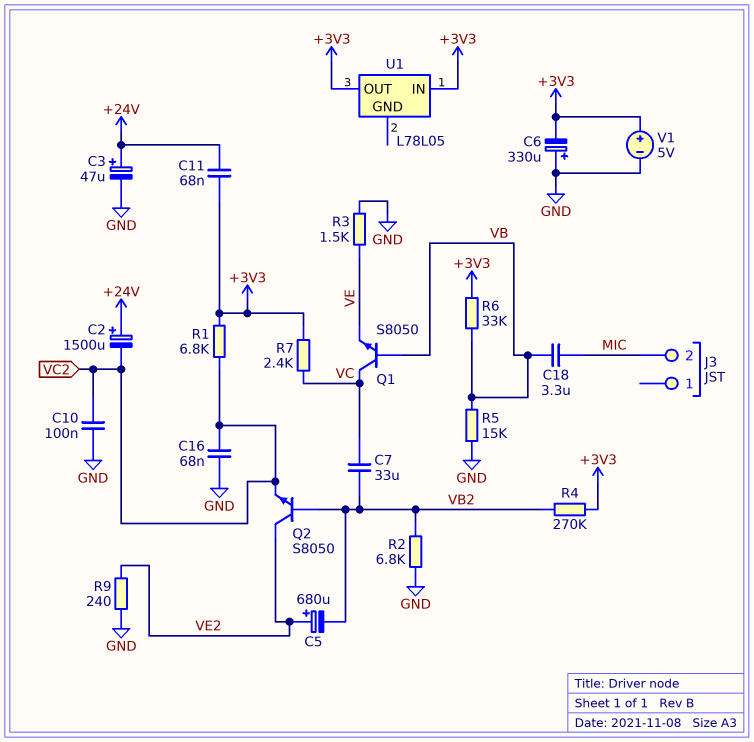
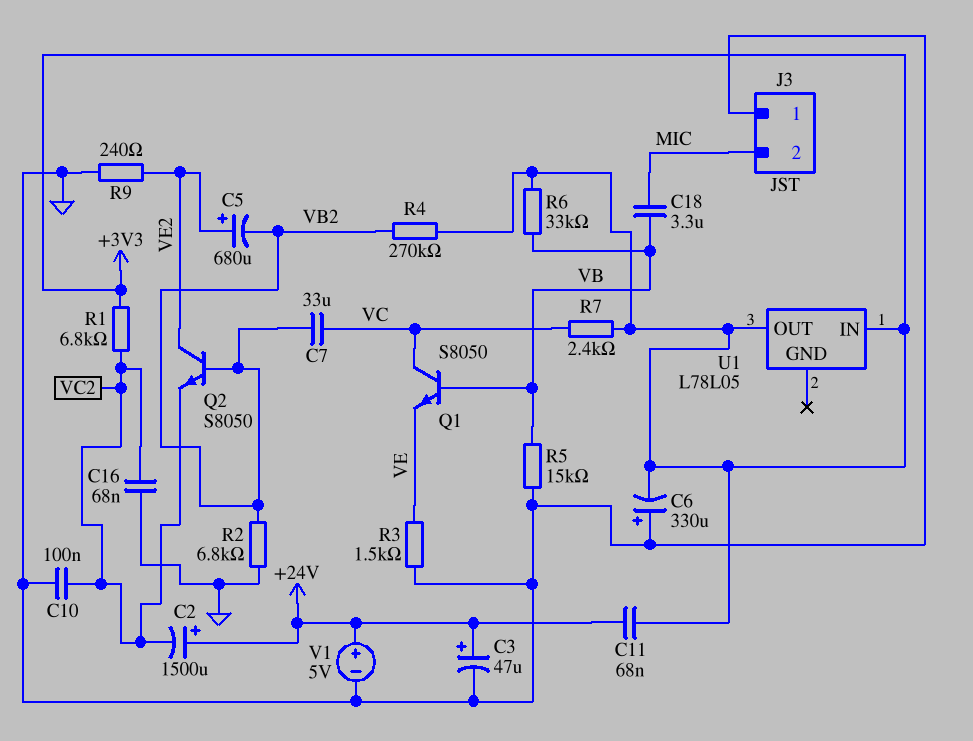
J3 pin 1: none -> GND
V1: 5V (plus +3V3, minus GND) -> 5V (plus +24V, minus GND)

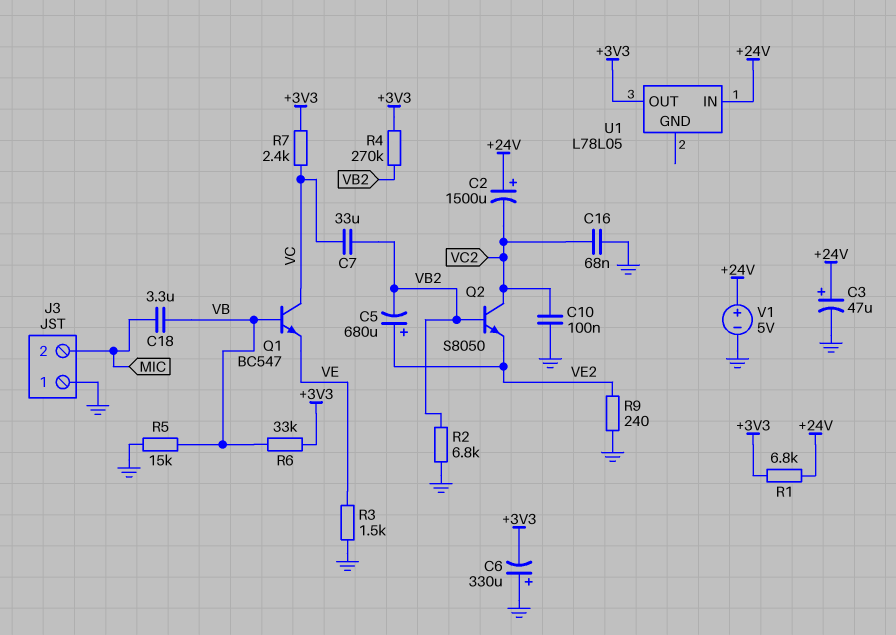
C11: 68nF (+3V3, +24V) -> none
Q1: NPN S8050 (B VB, C VC, E VE) -> NPN BC547 (B VB, C VC, E VE)
Q2: NPN S8050 (B VB2, C VE2, E VC2) -> NPN S8050 (B VB2, C VC2, E VE2)
R1: 6.8k (+3V3, VC2) -> 6.8k (+3V3, +24V)
U1 pin IN: +3V3 -> +24V

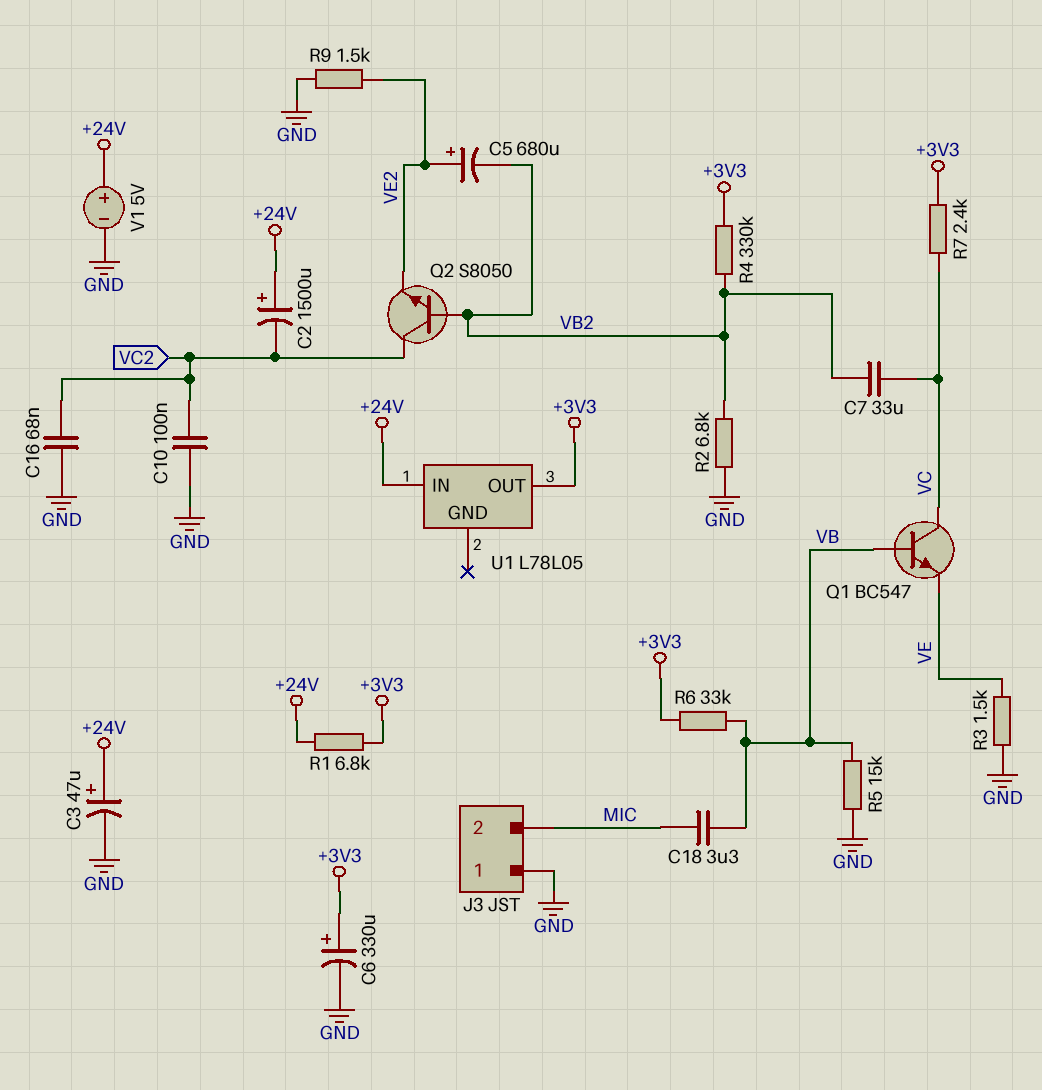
C6: 330uF (plus GND, minus +3V3) -> 330uF (plus +3V3, minus GND)
R4: 270k (+3V3, VB2) -> 330k (+3V3, VB2)
R9: 240 (GND, VE2) -> 1.5k (GND, VE2)

